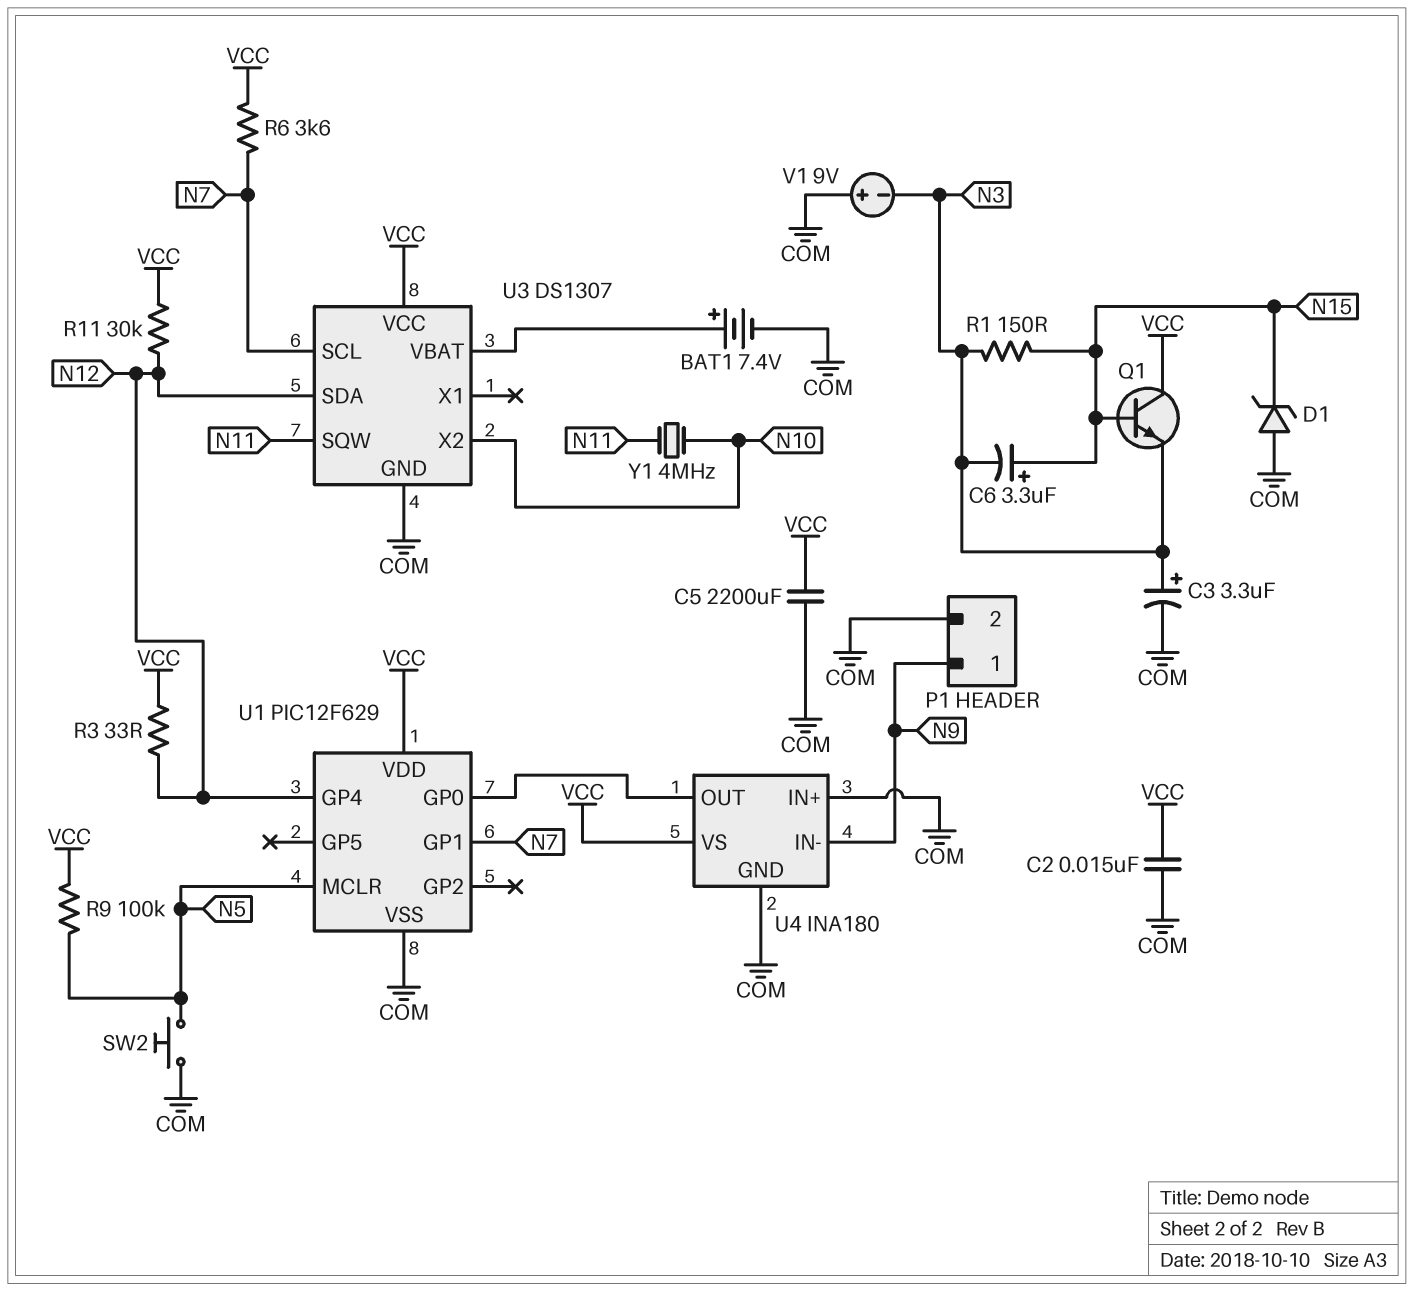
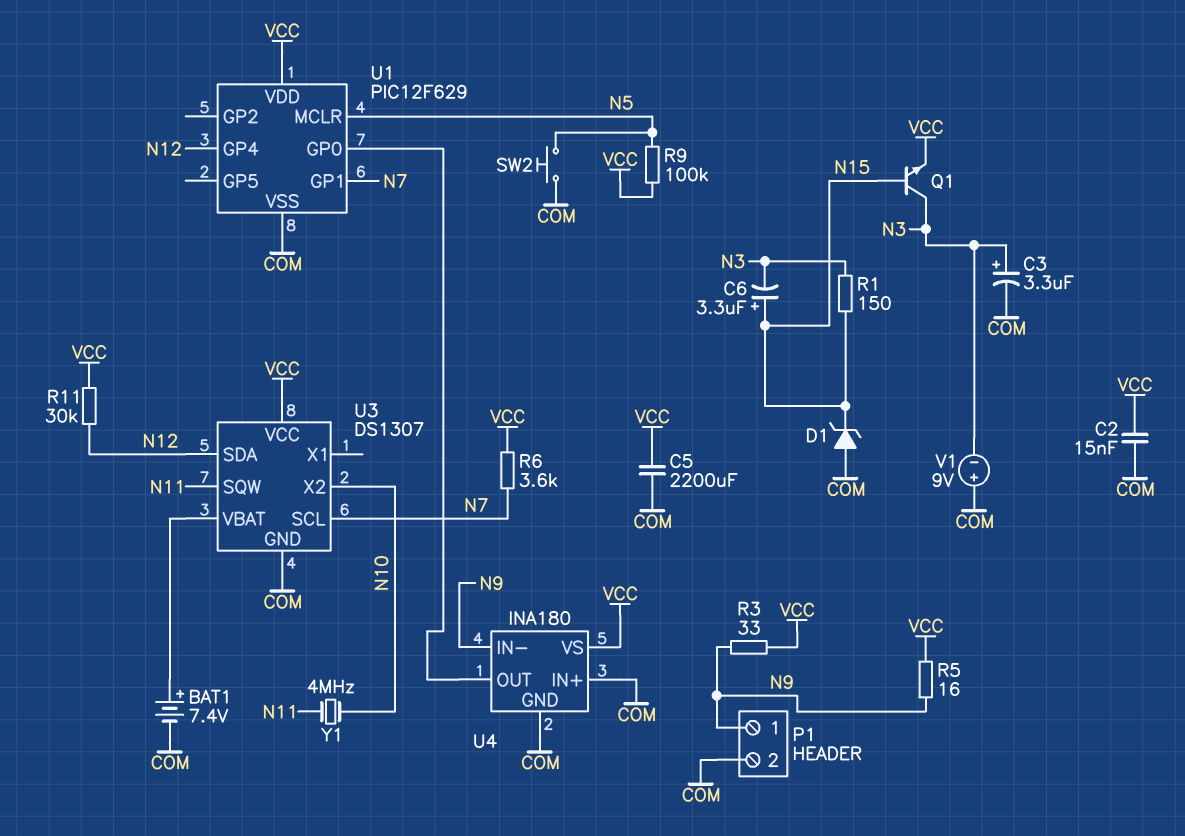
Q1: NPN (B N15, C VCC, E N3) -> NPN (B N15, C N3, E VCC)
R3: 33 (N12, VCC) -> 33 (N9, VCC)
R5: none -> 16 (N9, VCC)

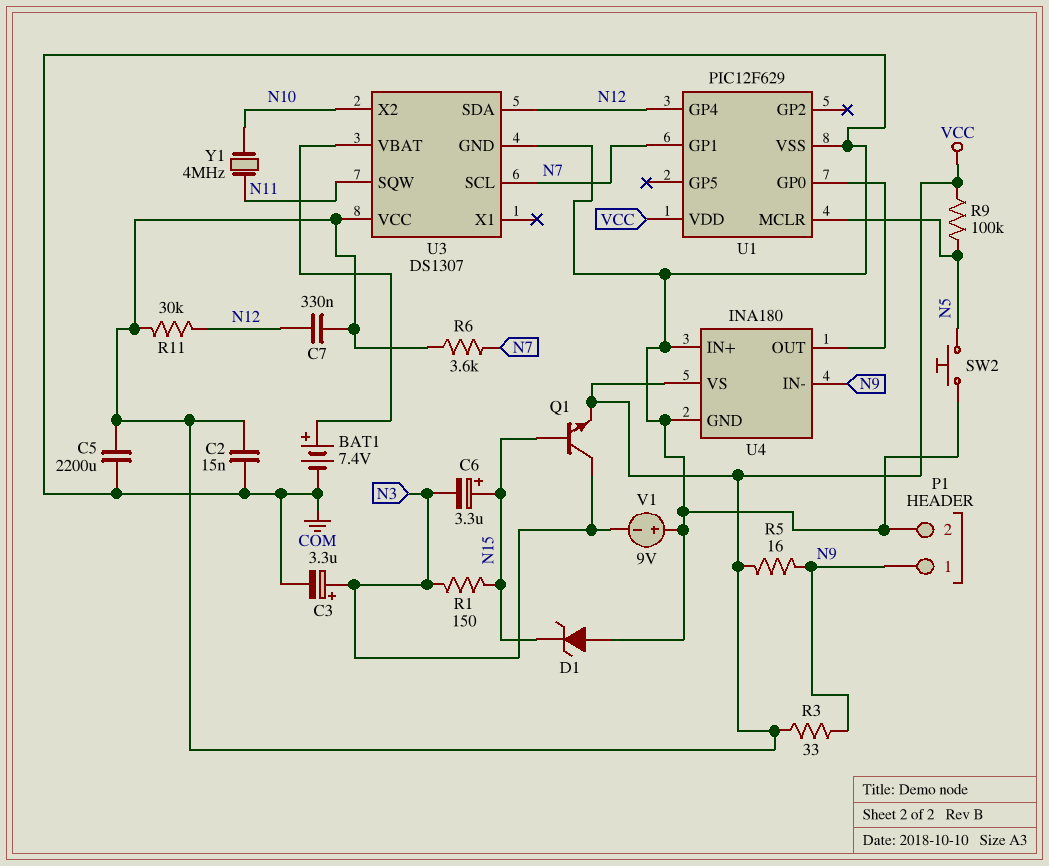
C7: none -> 330nF (N12, VCC)

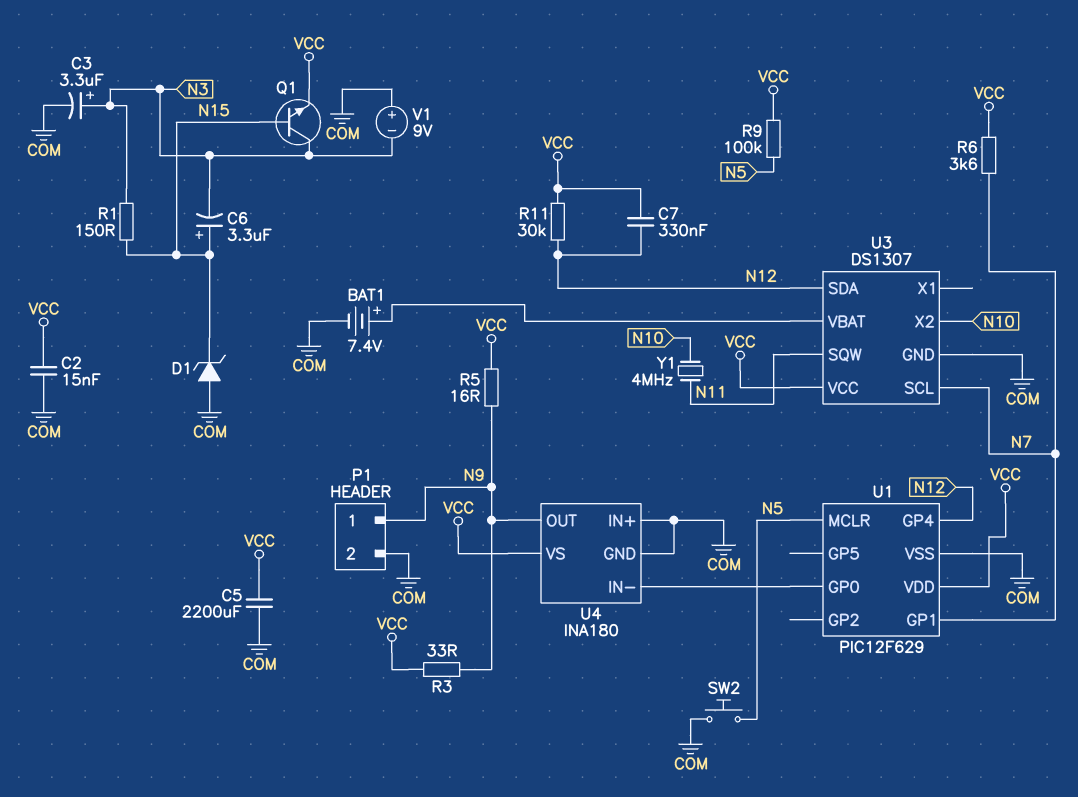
U4 pin IN-: N9 -> U1/GP0
U4 pin OUT: U1/GP0 -> N9

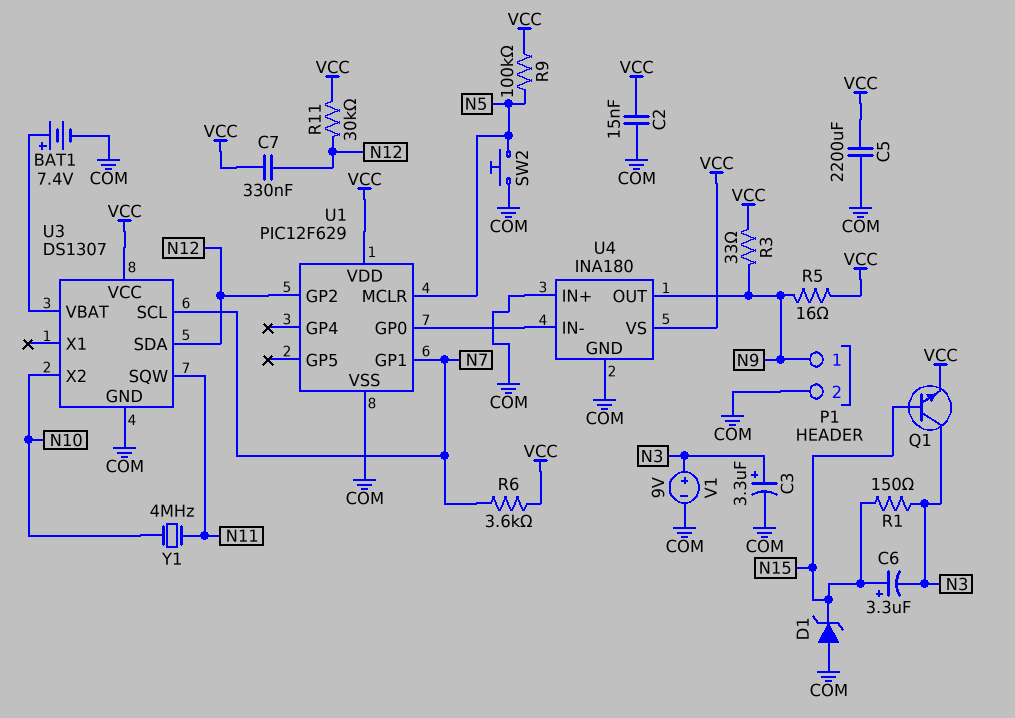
U1 pin GP2: none -> N12
U1 pin GP4: N12 -> none
V1: 9V (plus COM, minus N3) -> 9V (plus N3, minus COM)

